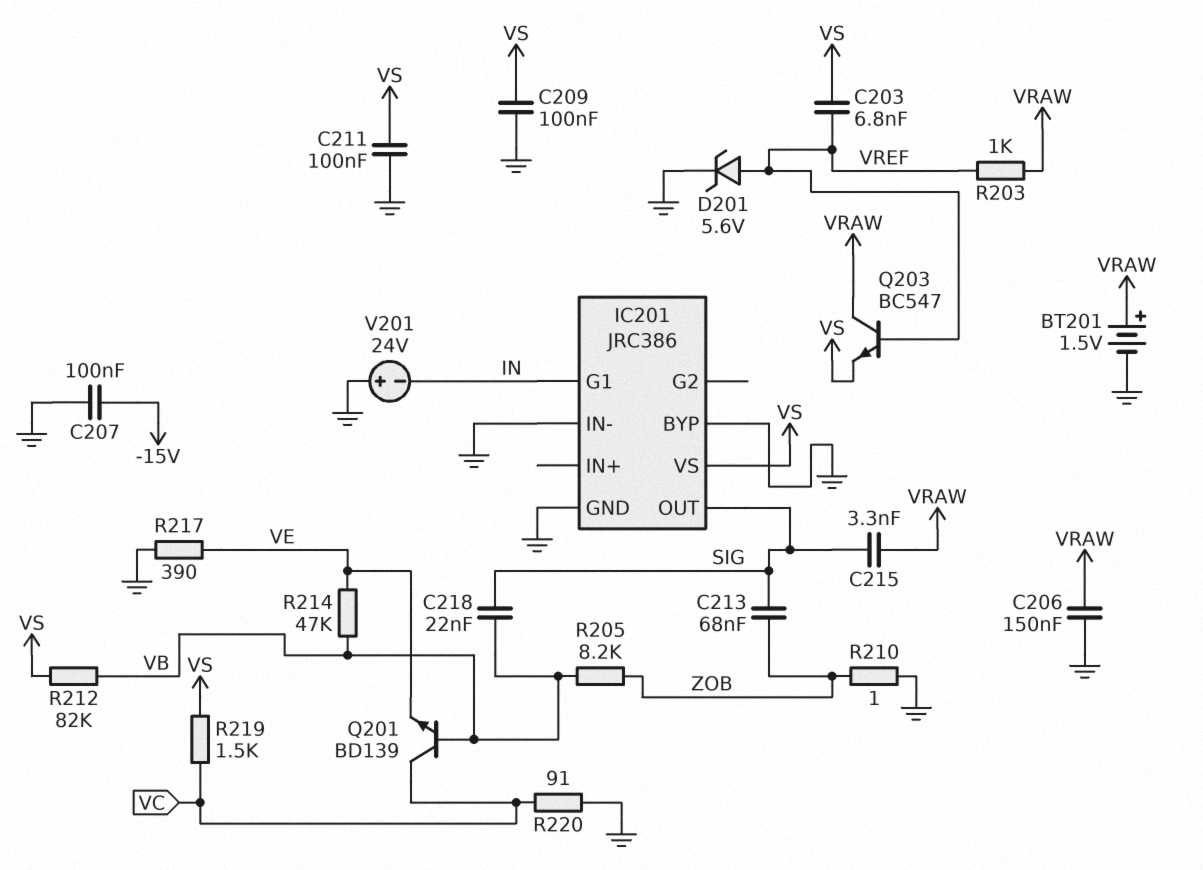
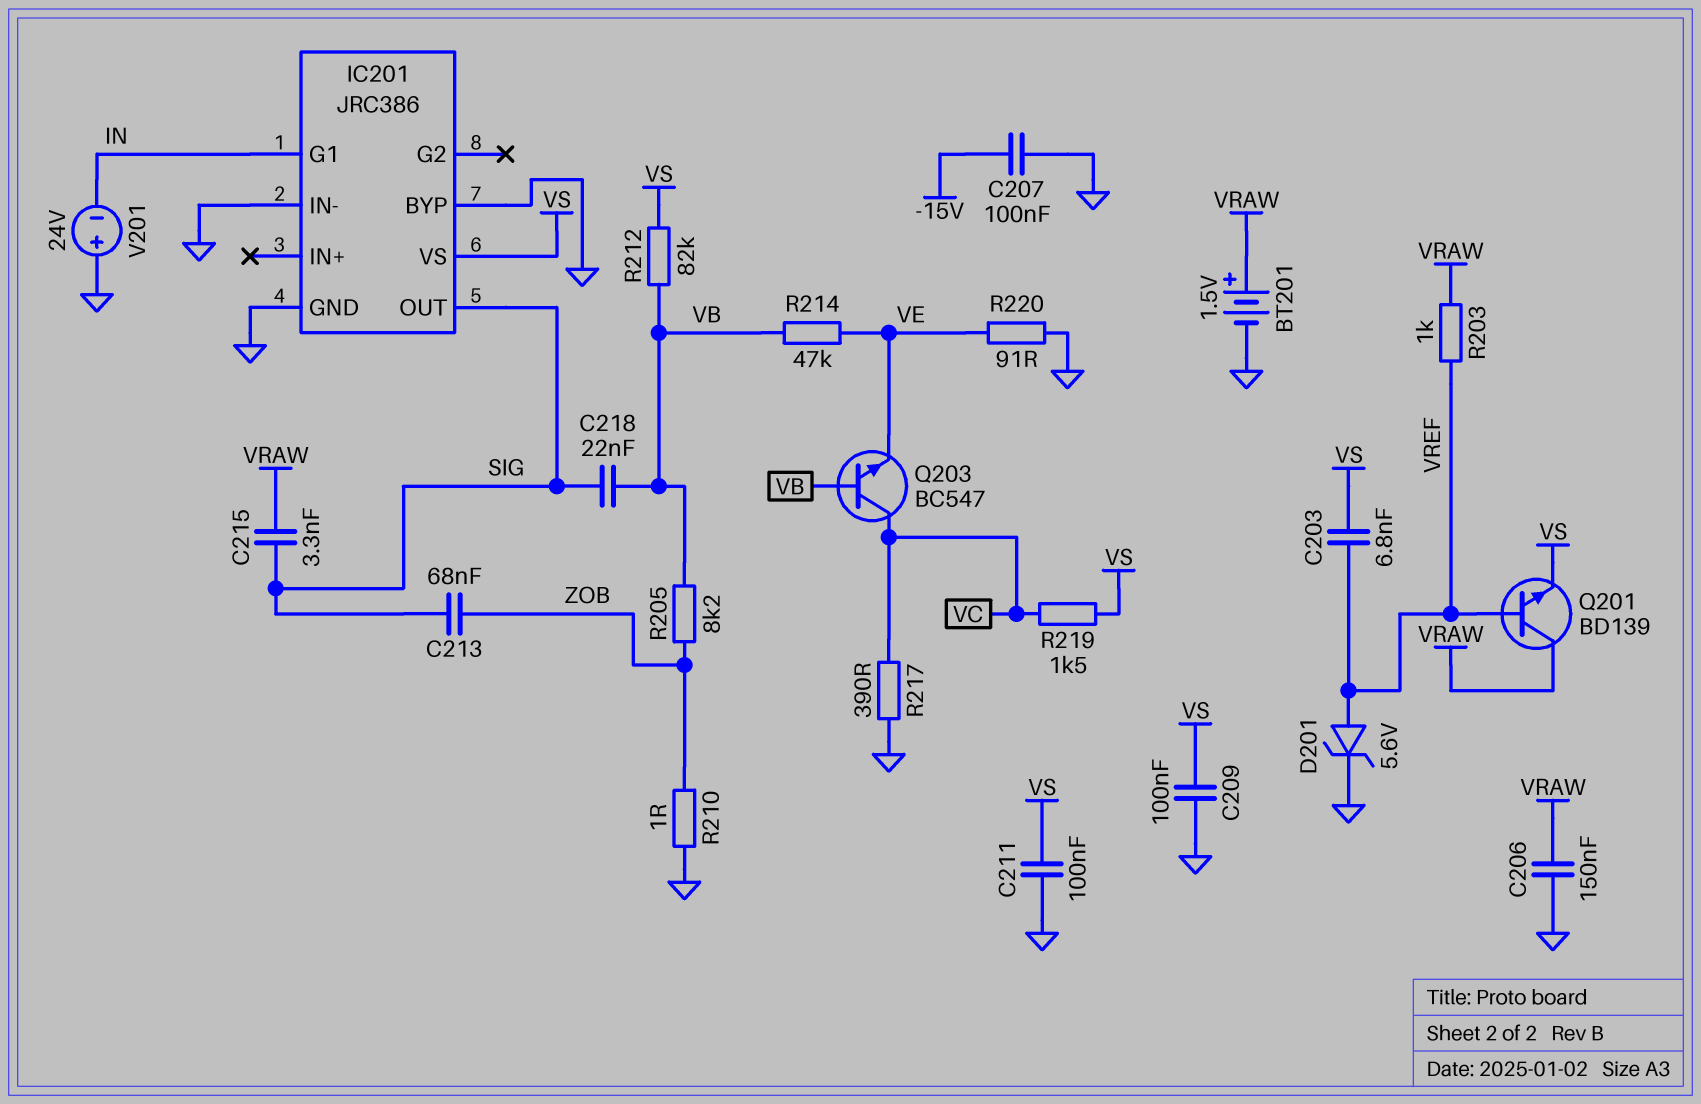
Q201: NPN BD139 (B VB, C VC, E VE) -> NPN BD139 (B VREF, C VRAW, E VS)
Q203: NPN BC547 (B VREF, C VRAW, E VS) -> NPN BC547 (B VB, C VC, E VE)
R217: 390 (GND, VE) -> 390 (GND, VC)
R220: 91 (GND, VC) -> 91 (GND, VE)

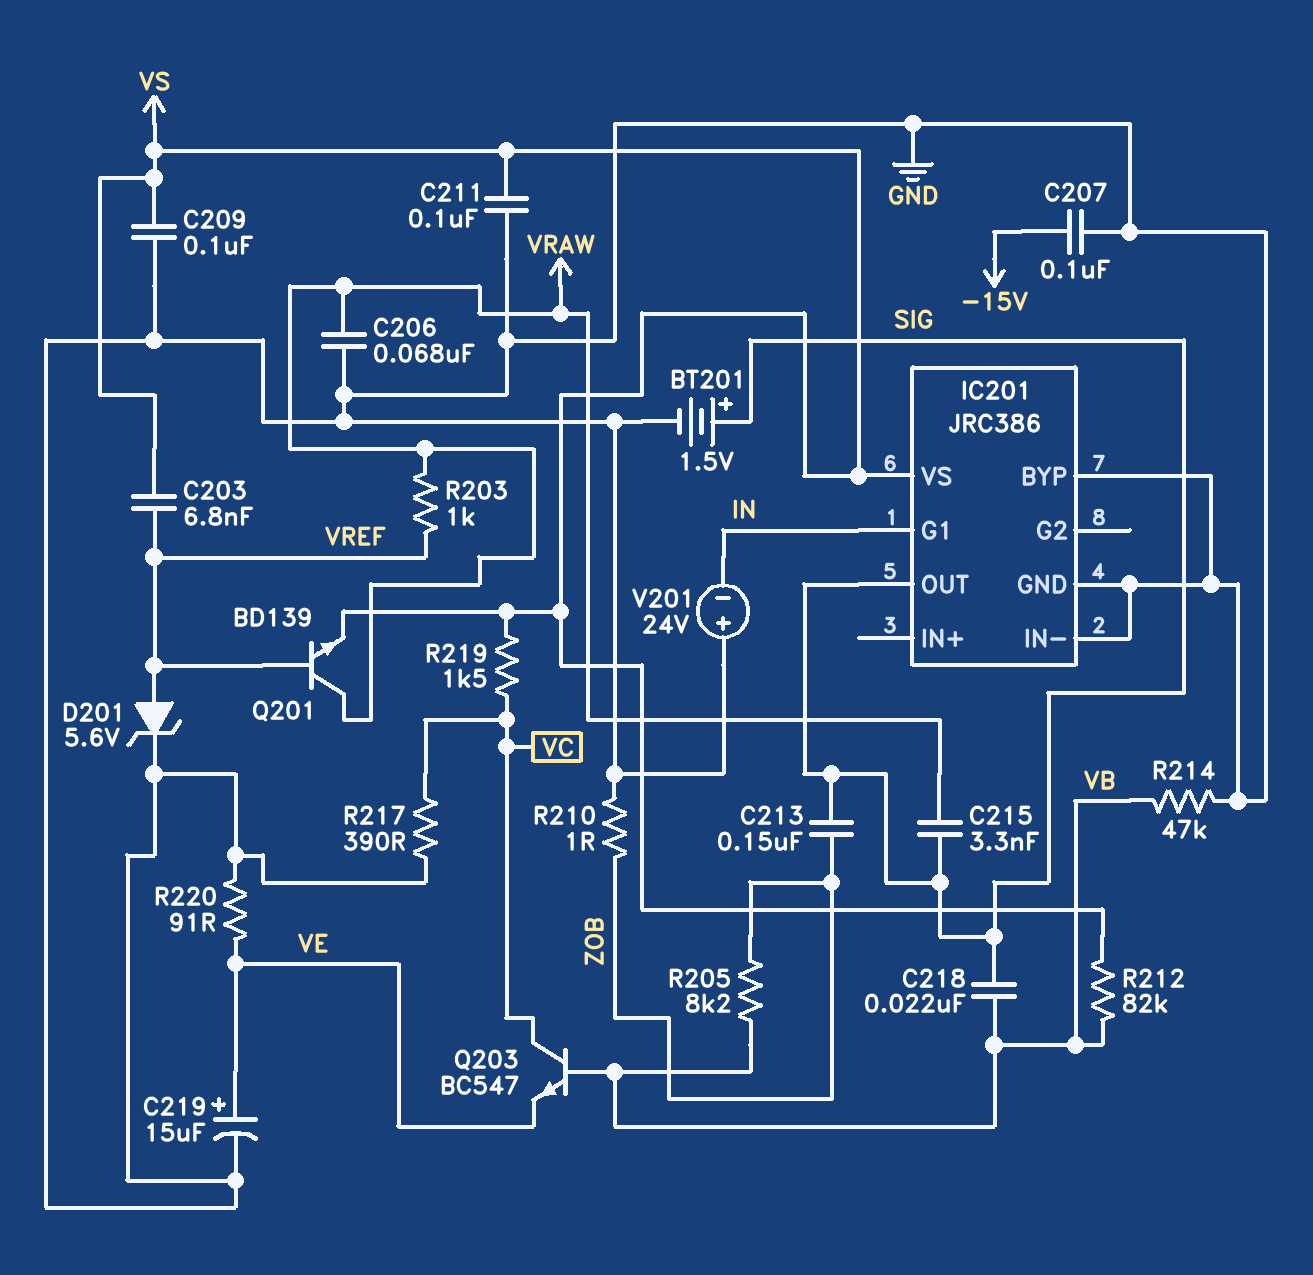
BT201: 1.5V (plus VRAW, minus GND) -> 1.5V (plus SIG, minus GND)
C206: 150nF (GND, VRAW) -> 68nF (GND, VRAW)
C213: 68nF (SIG, ZOB) -> 150nF (SIG, ZOB)
C219: none -> 15uF (plus VE, minus GND)
R214: 47k (VB, VE) -> 47k (GND, VB)

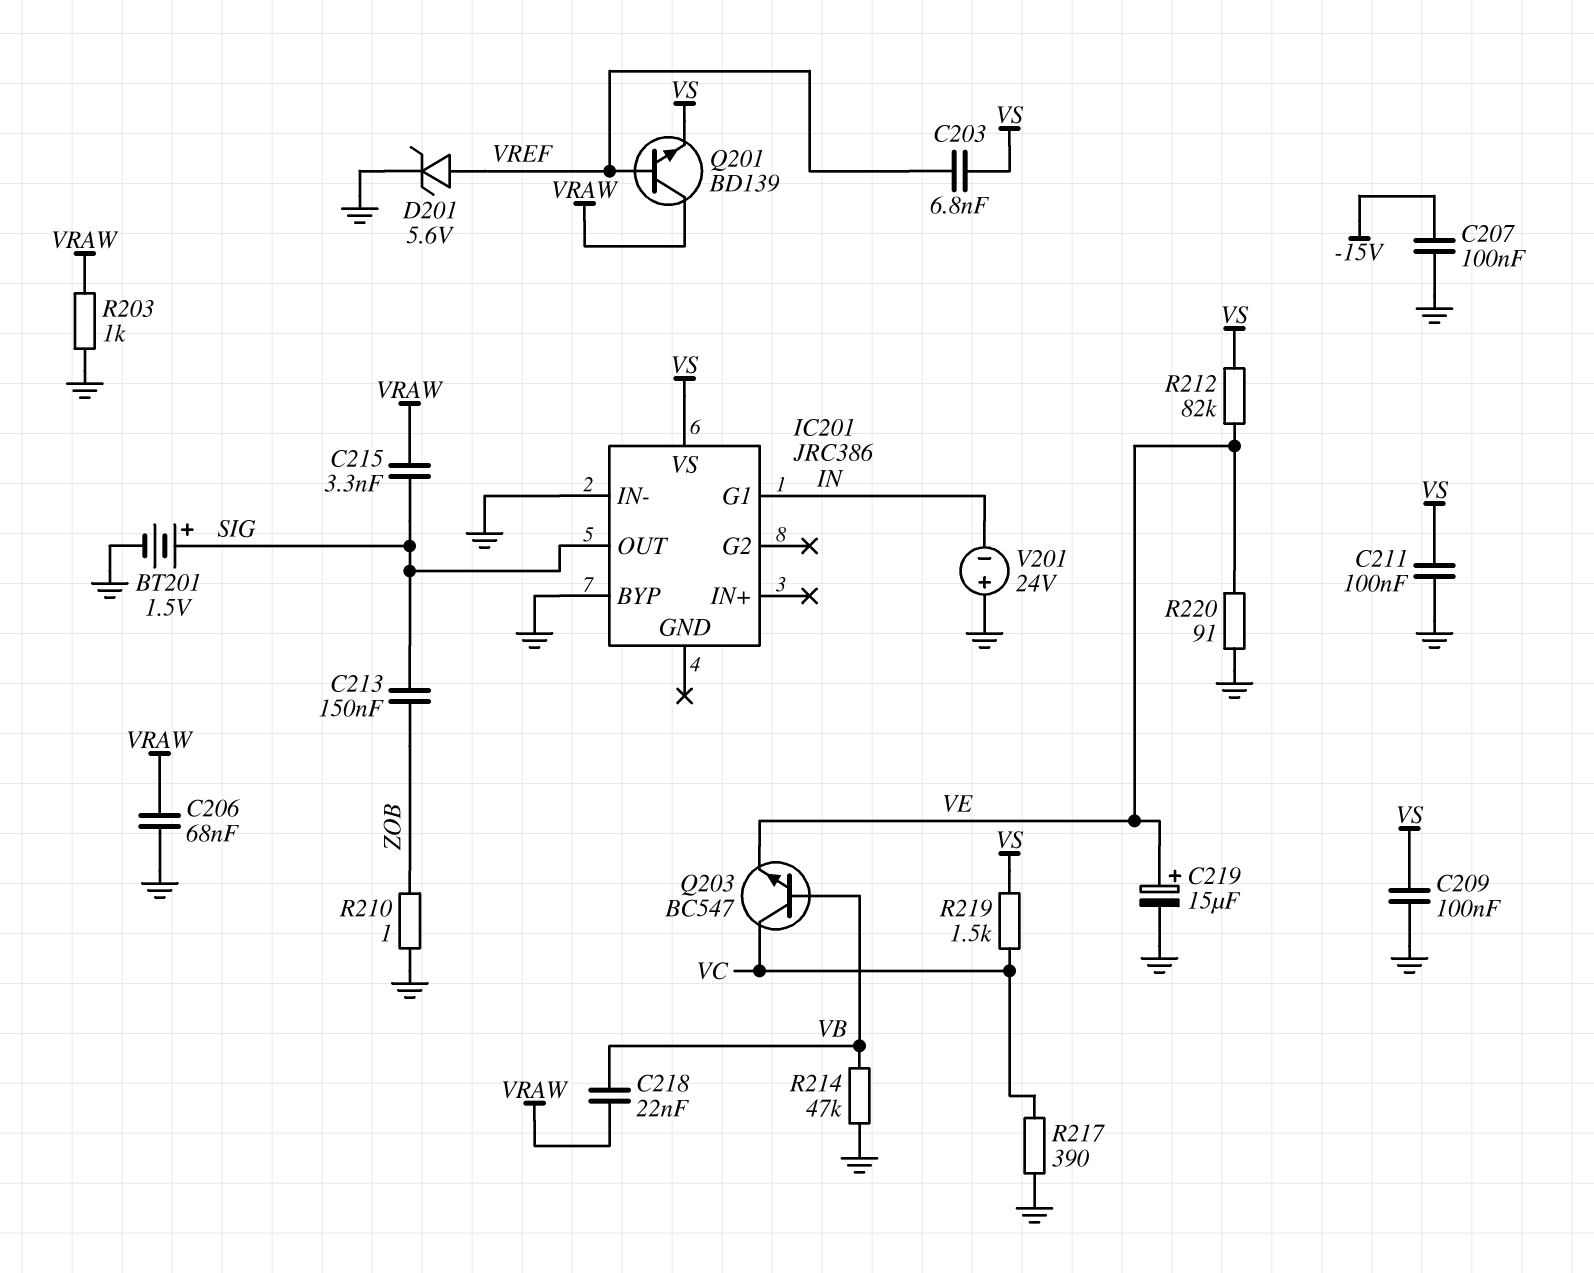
C218: 22nF (SIG, VB) -> 22nF (VB, VRAW)
IC201 pin GND: GND -> none
R203: 1k (VRAW, VREF) -> 1k (GND, VRAW)
R205: 8.2k (VB, ZOB) -> none
R212: 82k (VB, VS) -> 82k (VE, VS)

